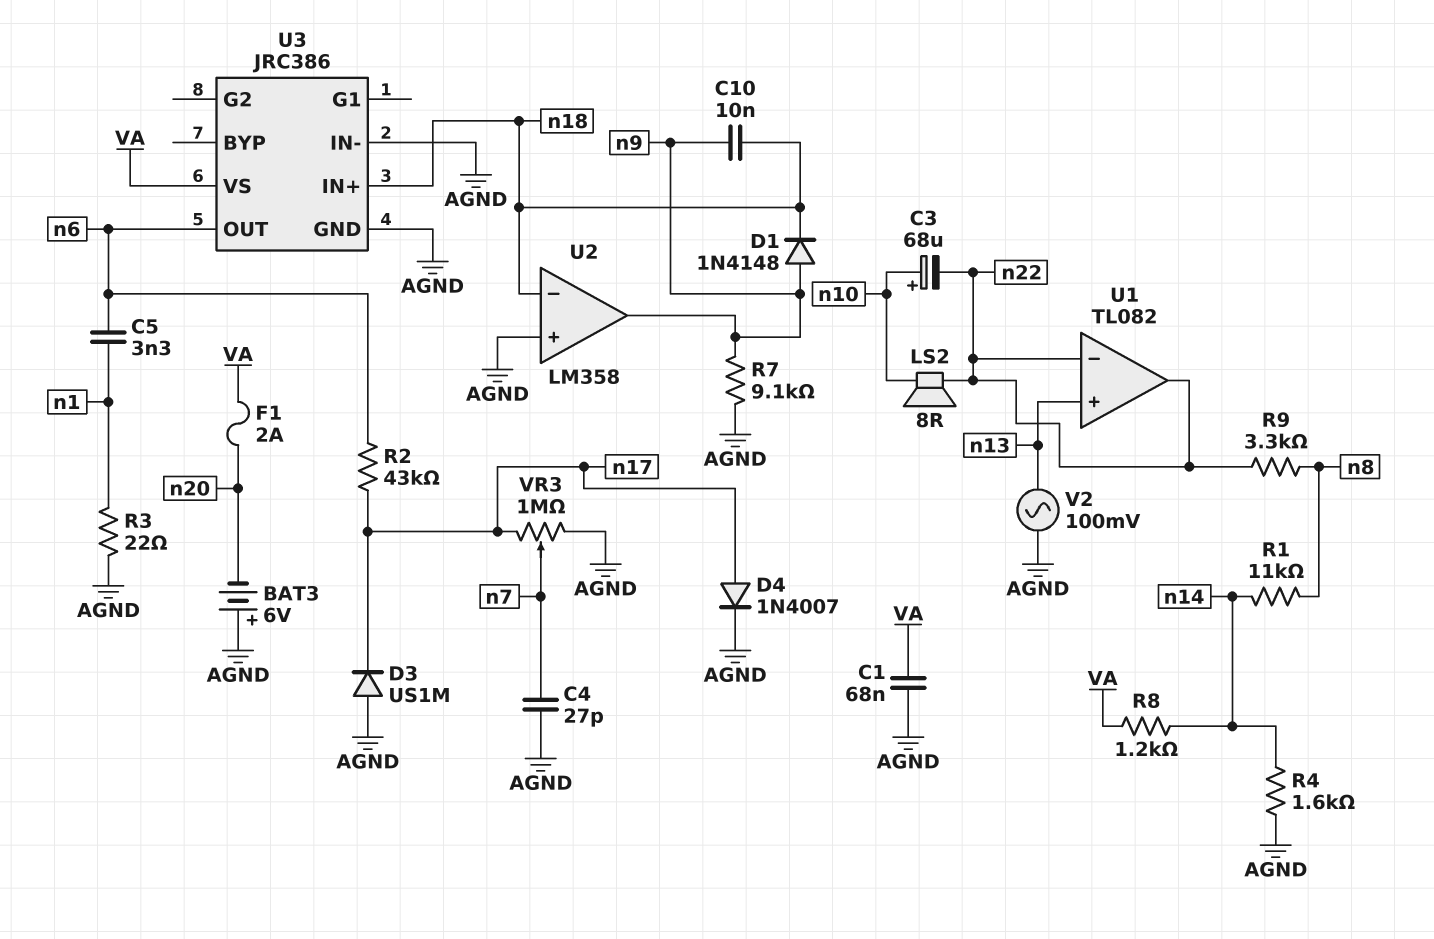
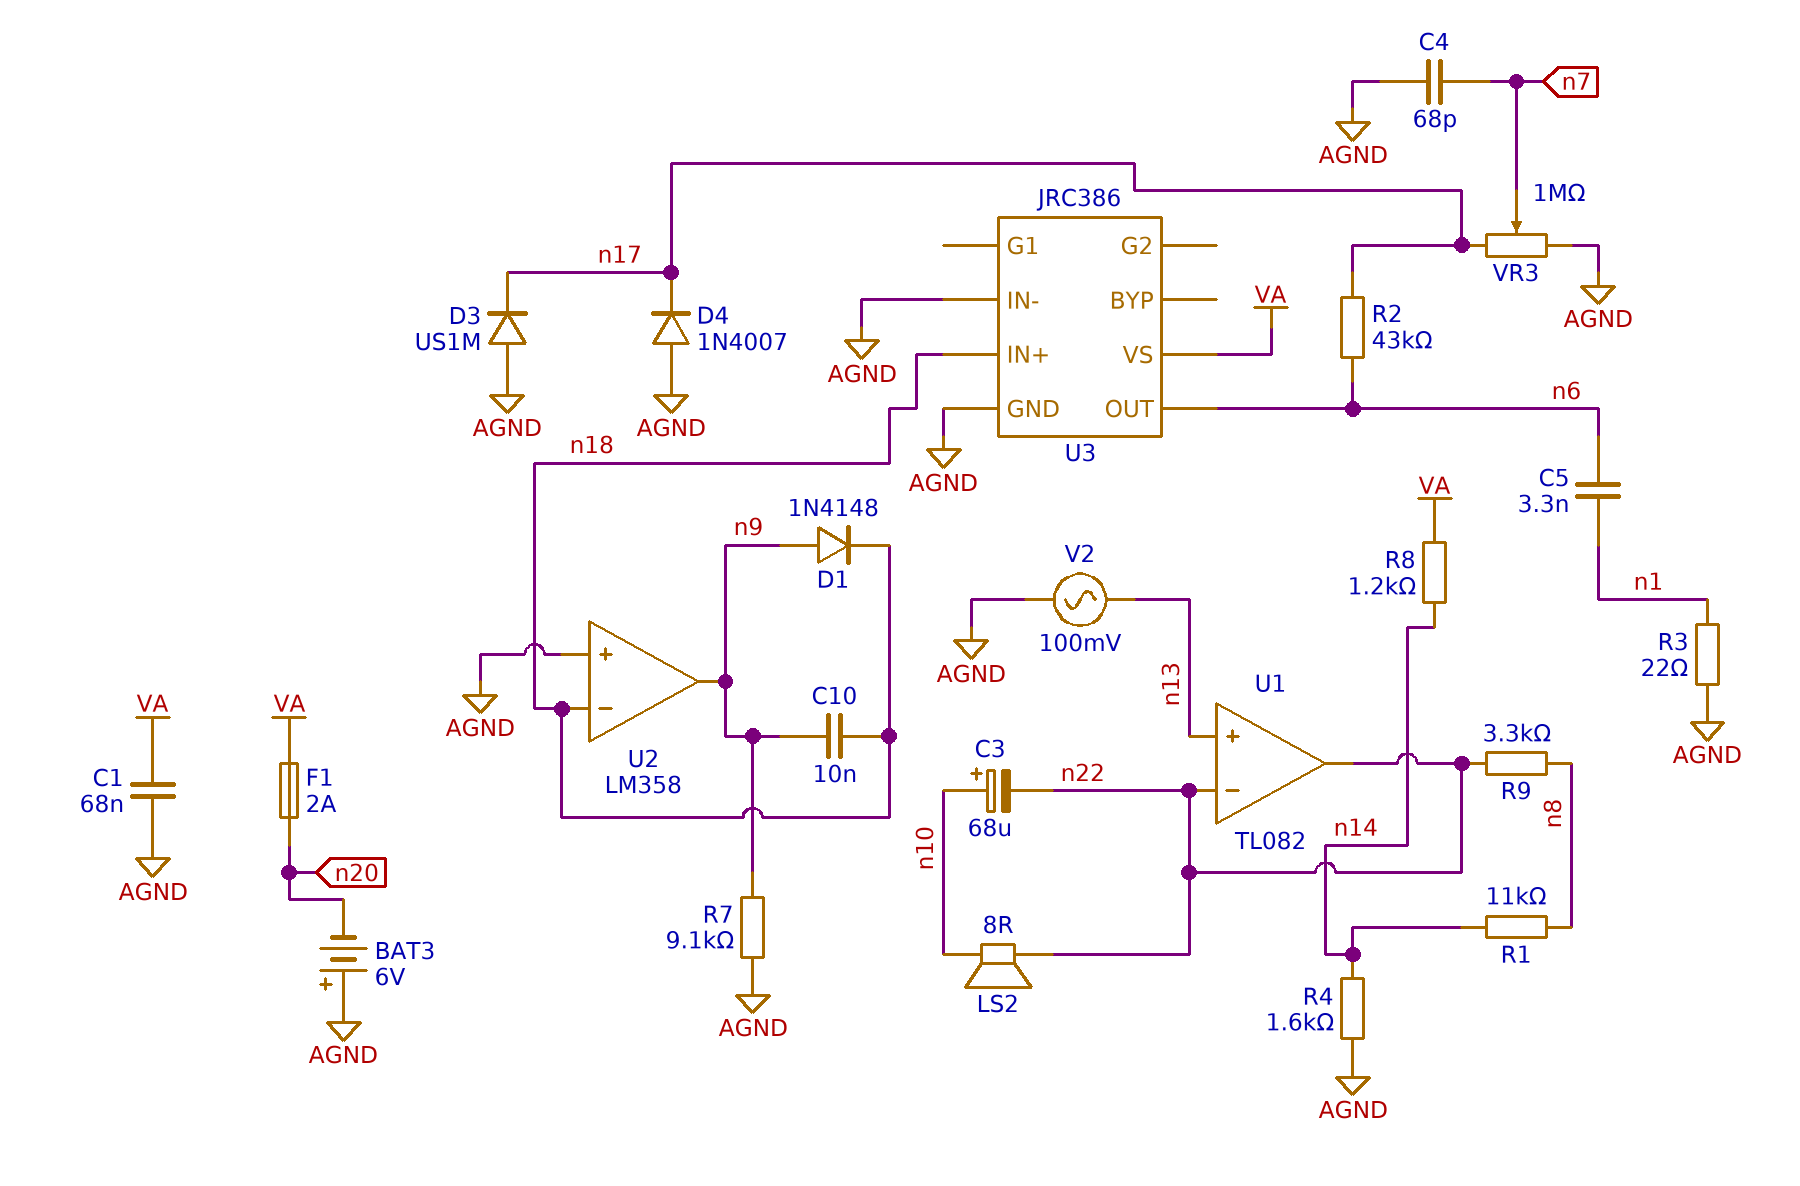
C4: 27pF (AGND, n7) -> 68pF (AGND, n7)
D4: diode 1N4007 (A n17, K AGND) -> diode 1N4007 (A AGND, K n17)

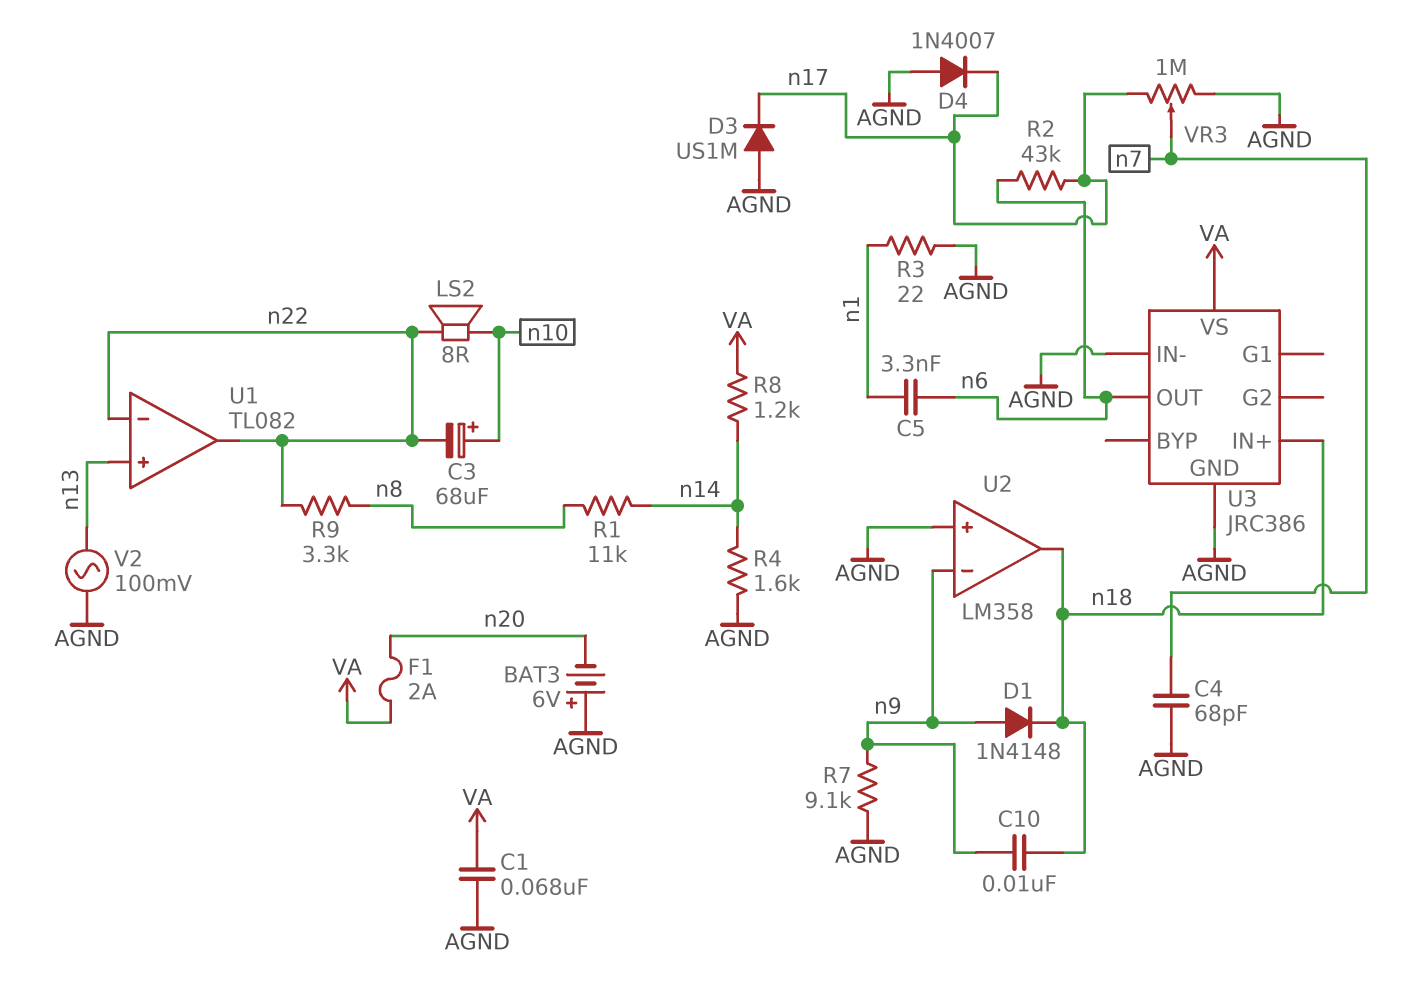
U2 pin in-: n18 -> n9
U2 pin out: n9 -> n18

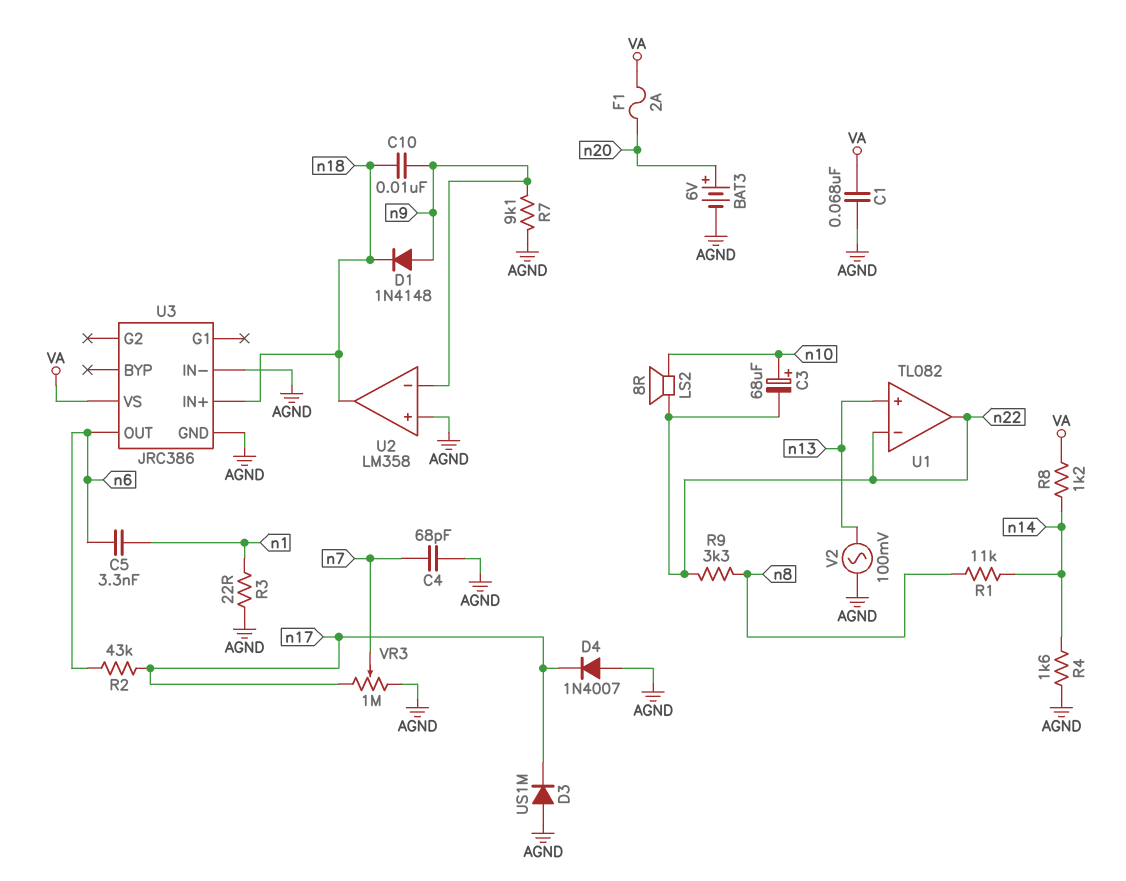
BAT3: 6V (plus AGND, minus n20) -> 6V (plus n20, minus AGND)

